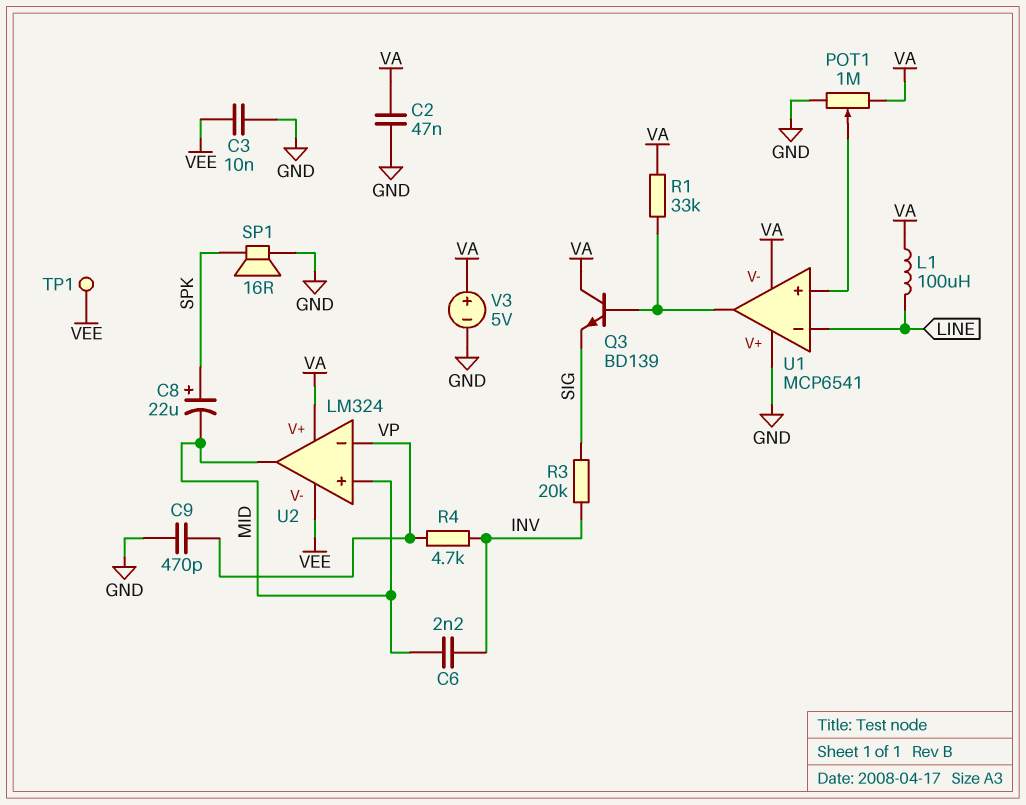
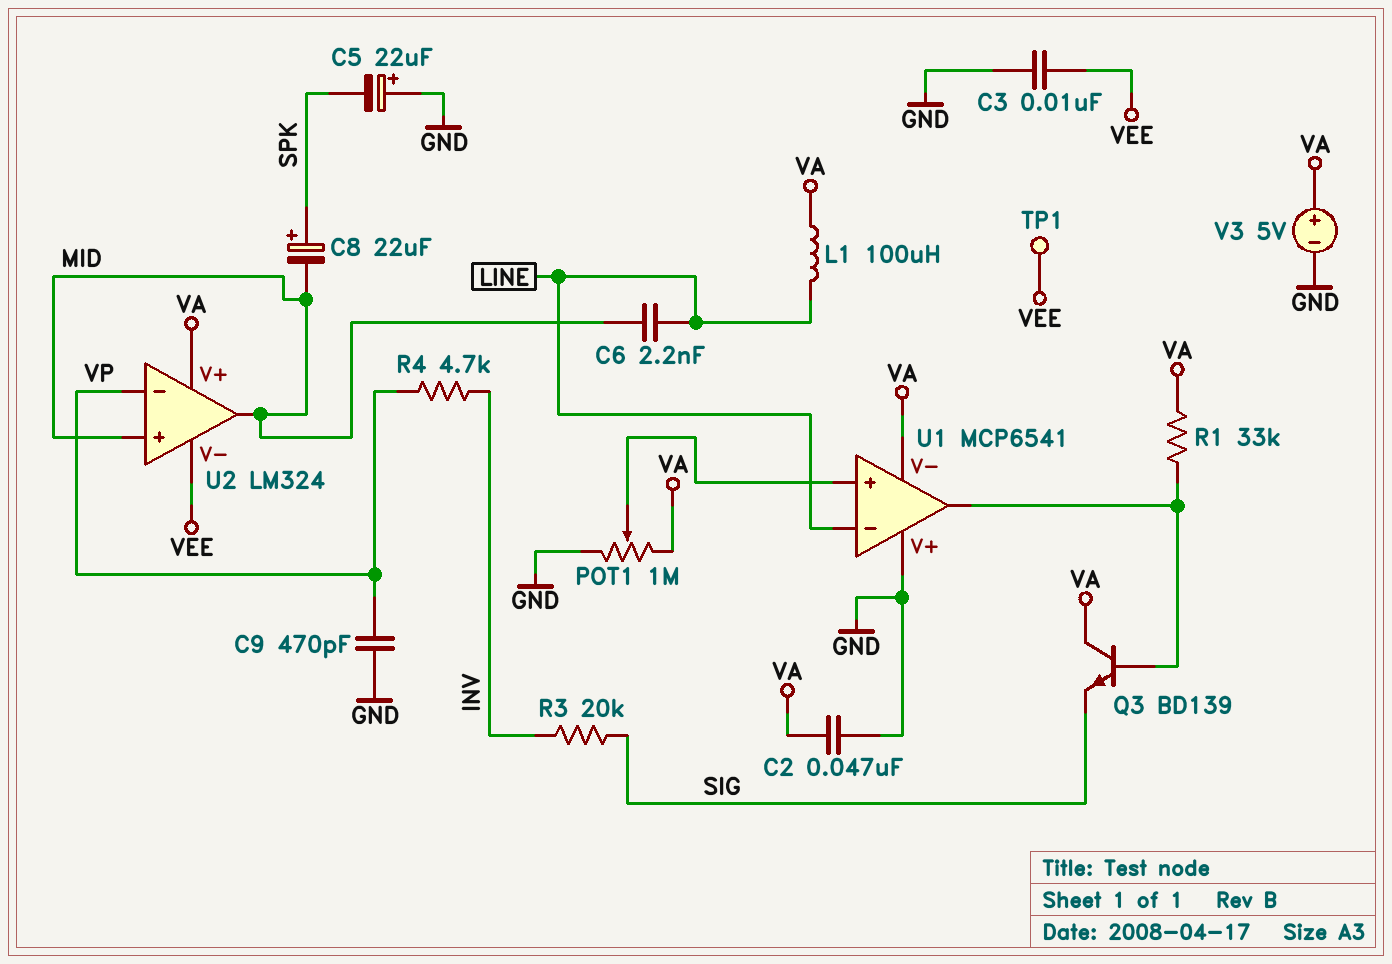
C5: none -> 22uF (plus GND, minus SPK)
C6: 2.2nF (INV, MID) -> 2.2nF (LINE, MID)
SP1: speaker 16R (GND, SPK) -> none

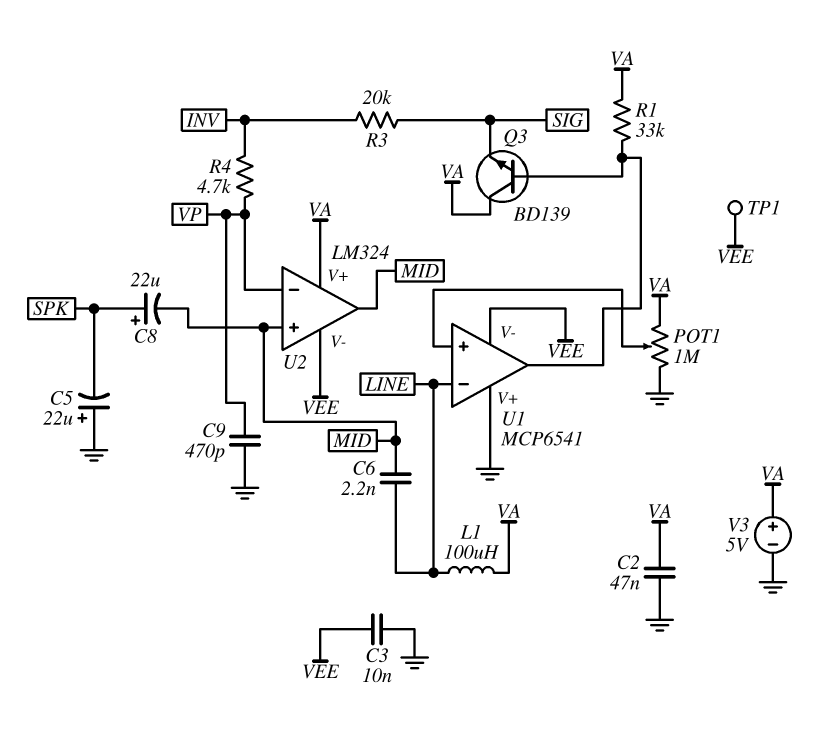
U1 pin V-: VA -> VEE

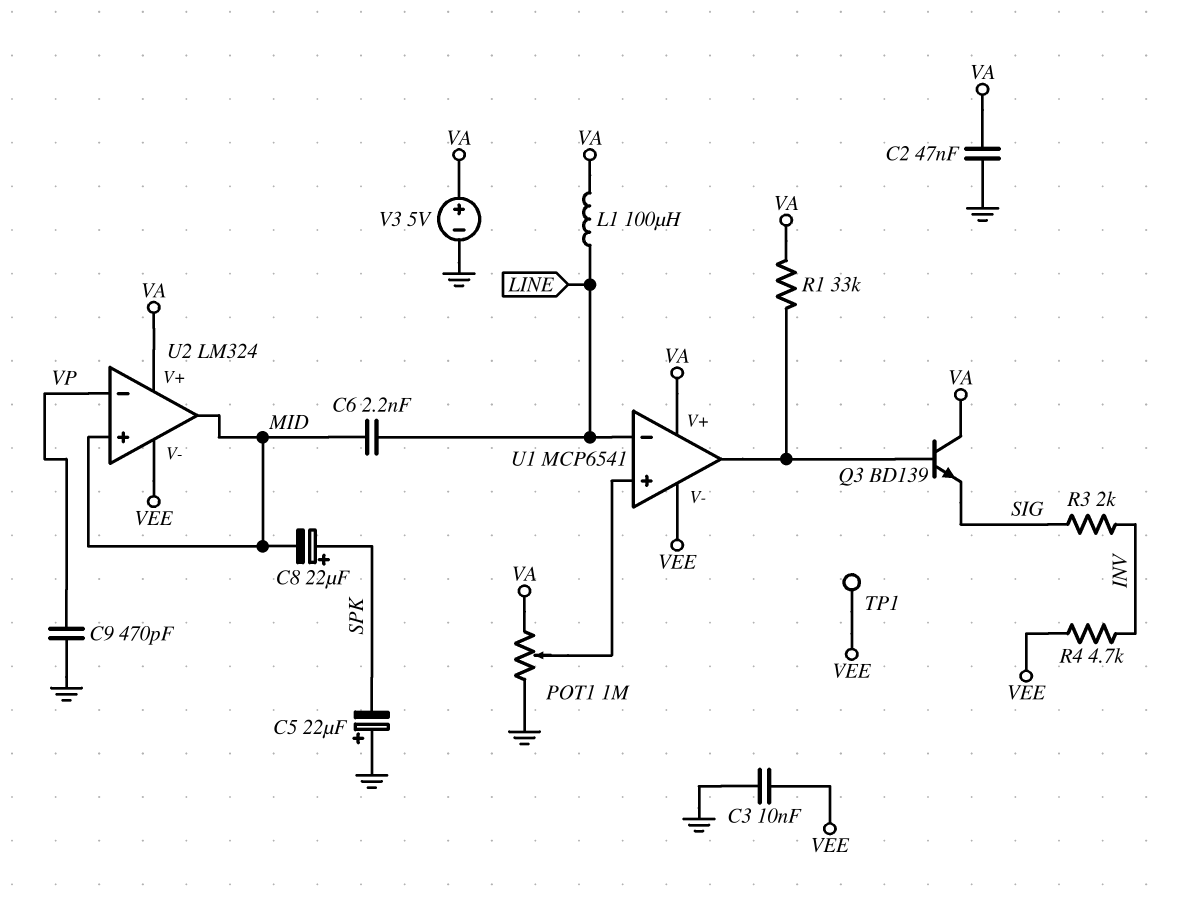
R3: 20k (INV, SIG) -> 2k (INV, SIG)
R4: 4.7k (INV, VP) -> 4.7k (INV, VEE)
U1 pin V+: GND -> VA

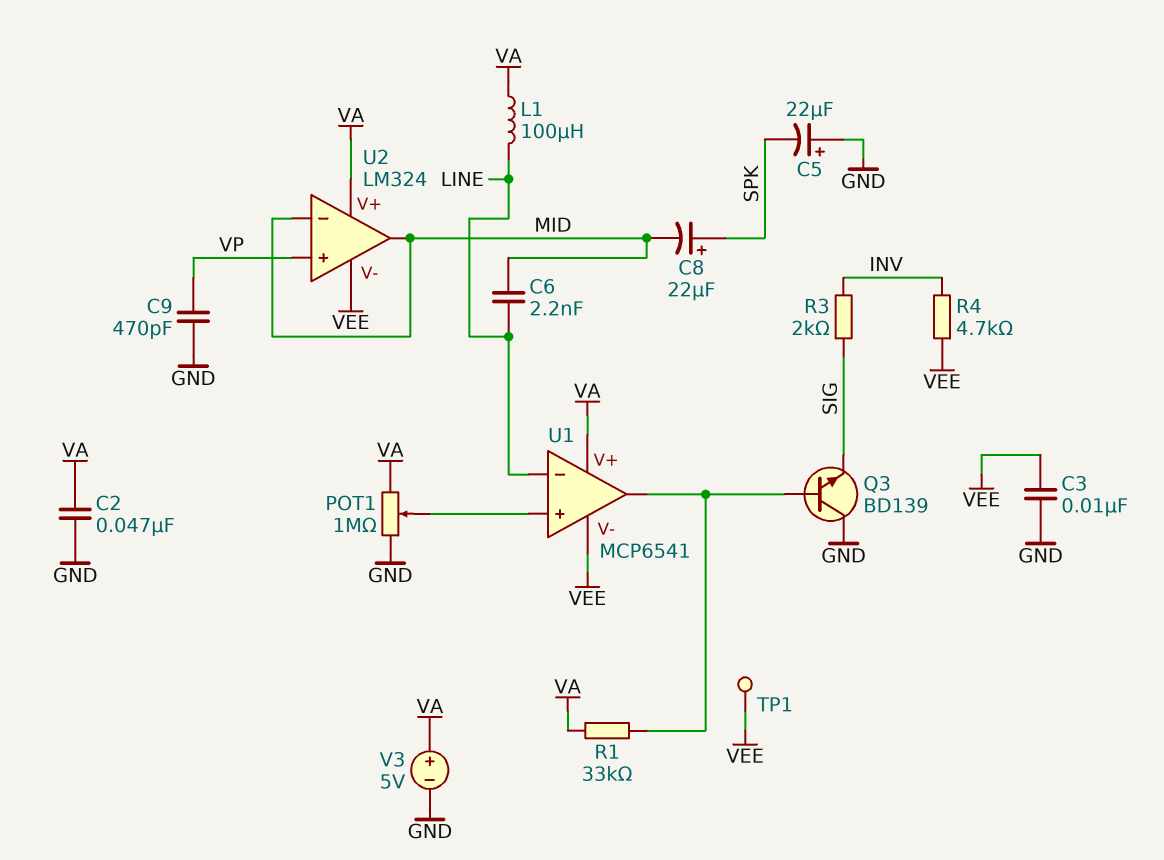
Q3: NPN BD139 (B U1/out, C VA, E SIG) -> NPN BD139 (B U1/out, C GND, E SIG)
U2 pin in+: MID -> VP
U2 pin in-: VP -> MID

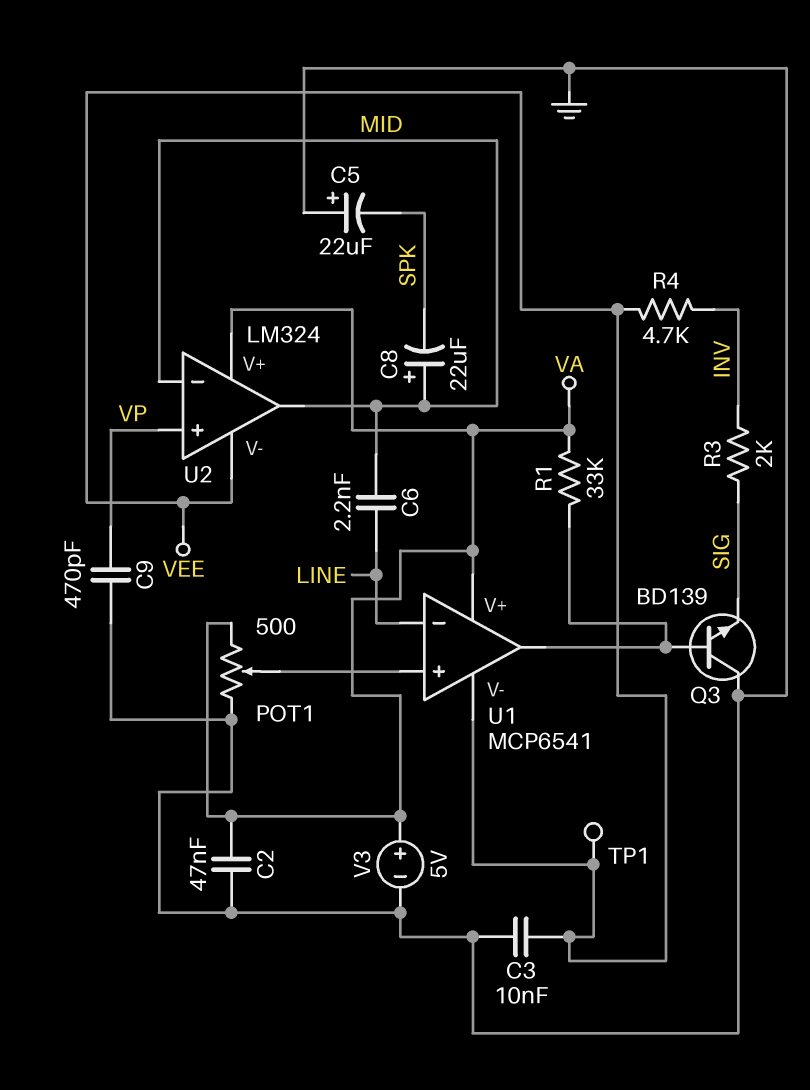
C8: 22uF (plus SPK, minus MID) -> 22uF (plus MID, minus SPK)
L1: 100uH (LINE, VA) -> none
POT1: 1M (GND, VA, wiper U1/in+) -> 500 (GND, VA, wiper U1/in+)

